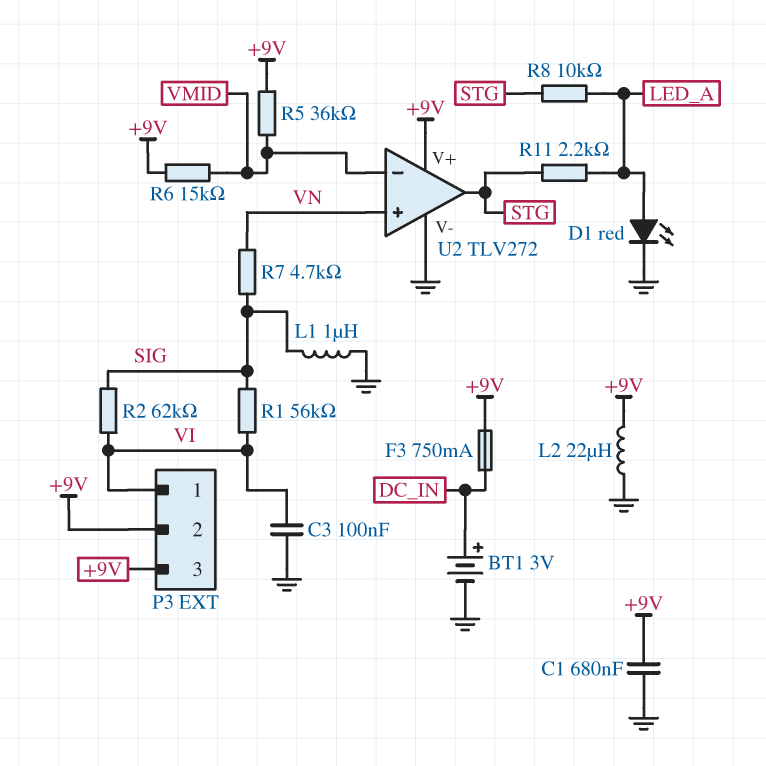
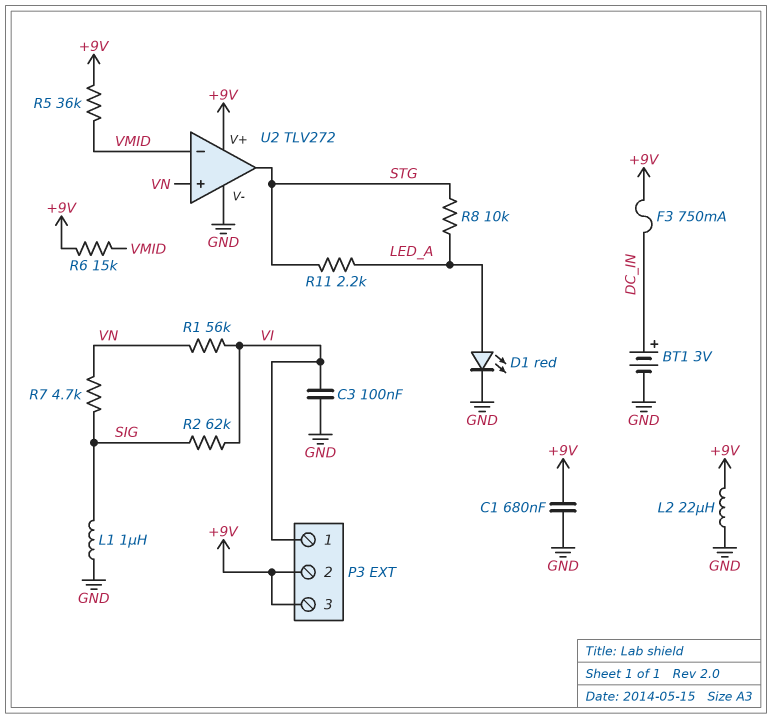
R1: 56k (SIG, VI) -> 56k (VI, VN)

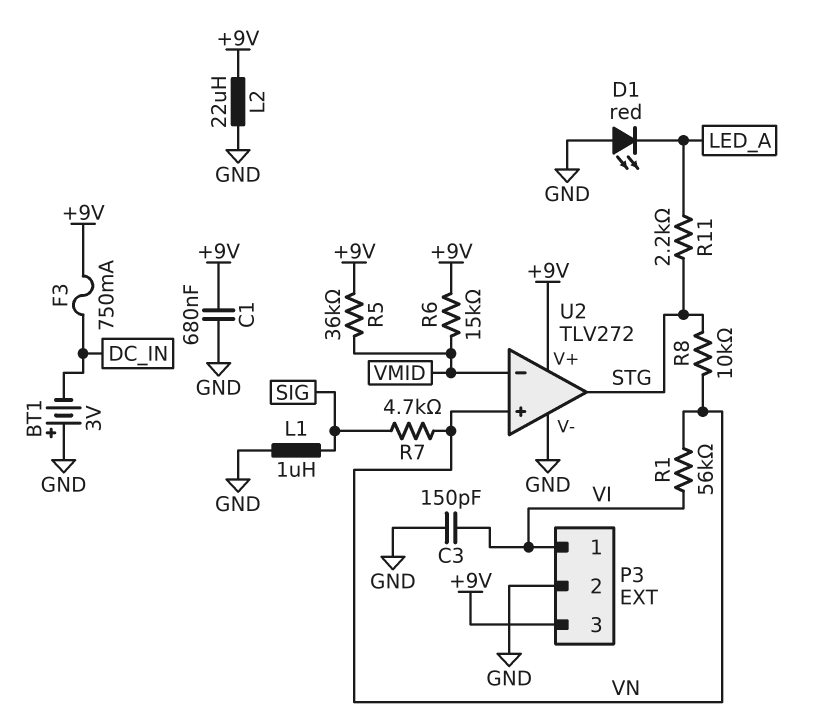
BT1: 3V (plus DC_IN, minus GND) -> 3V (plus GND, minus DC_IN)
C3: 100nF (GND, VI) -> 150pF (GND, VI)
D1: LED red (A LED_A, K GND) -> LED red (A GND, K LED_A)
P3 pin 2: +9V -> GND
R2: 62k (SIG, VI) -> none
R8: 10k (LED_A, STG) -> 10k (STG, VN)

